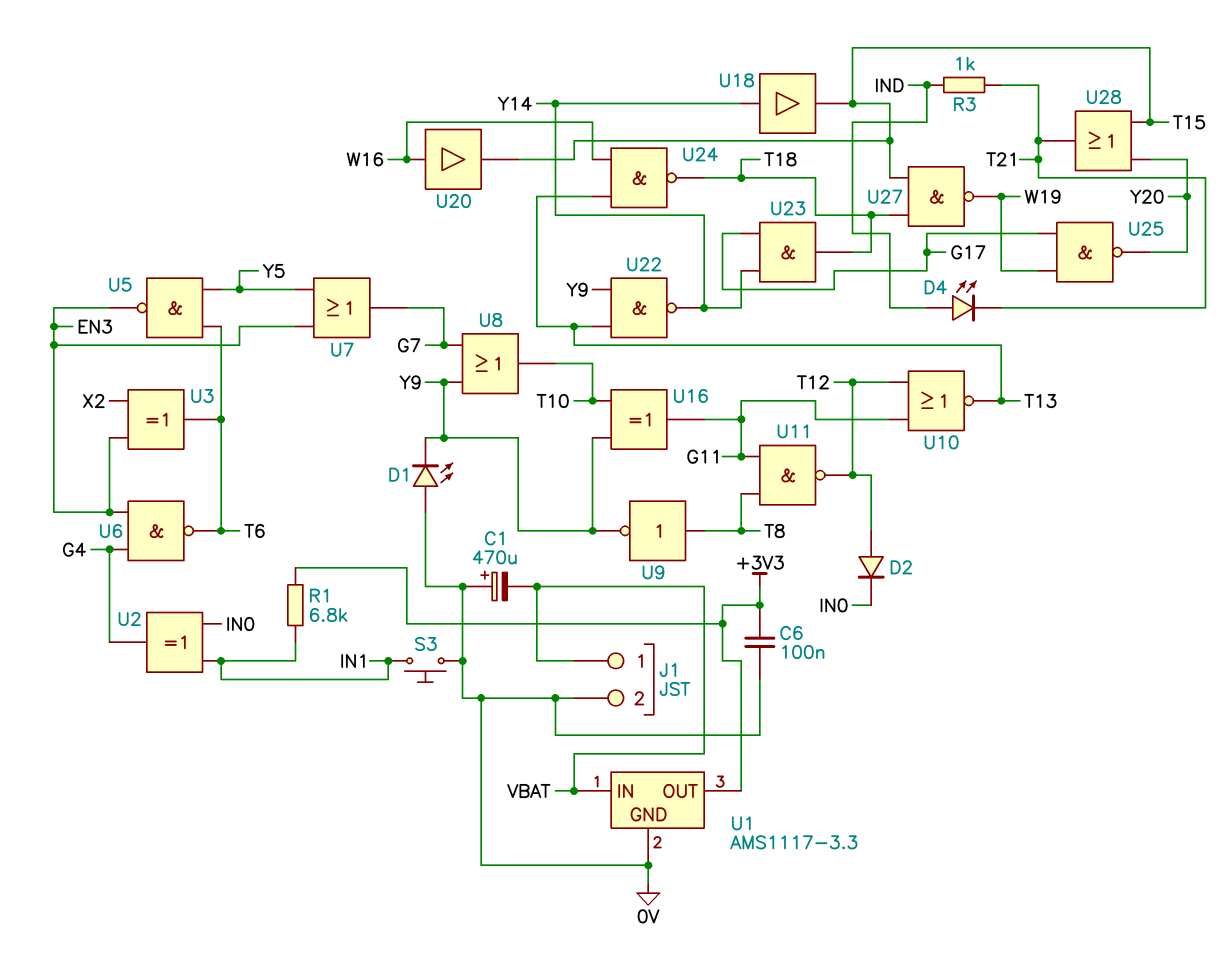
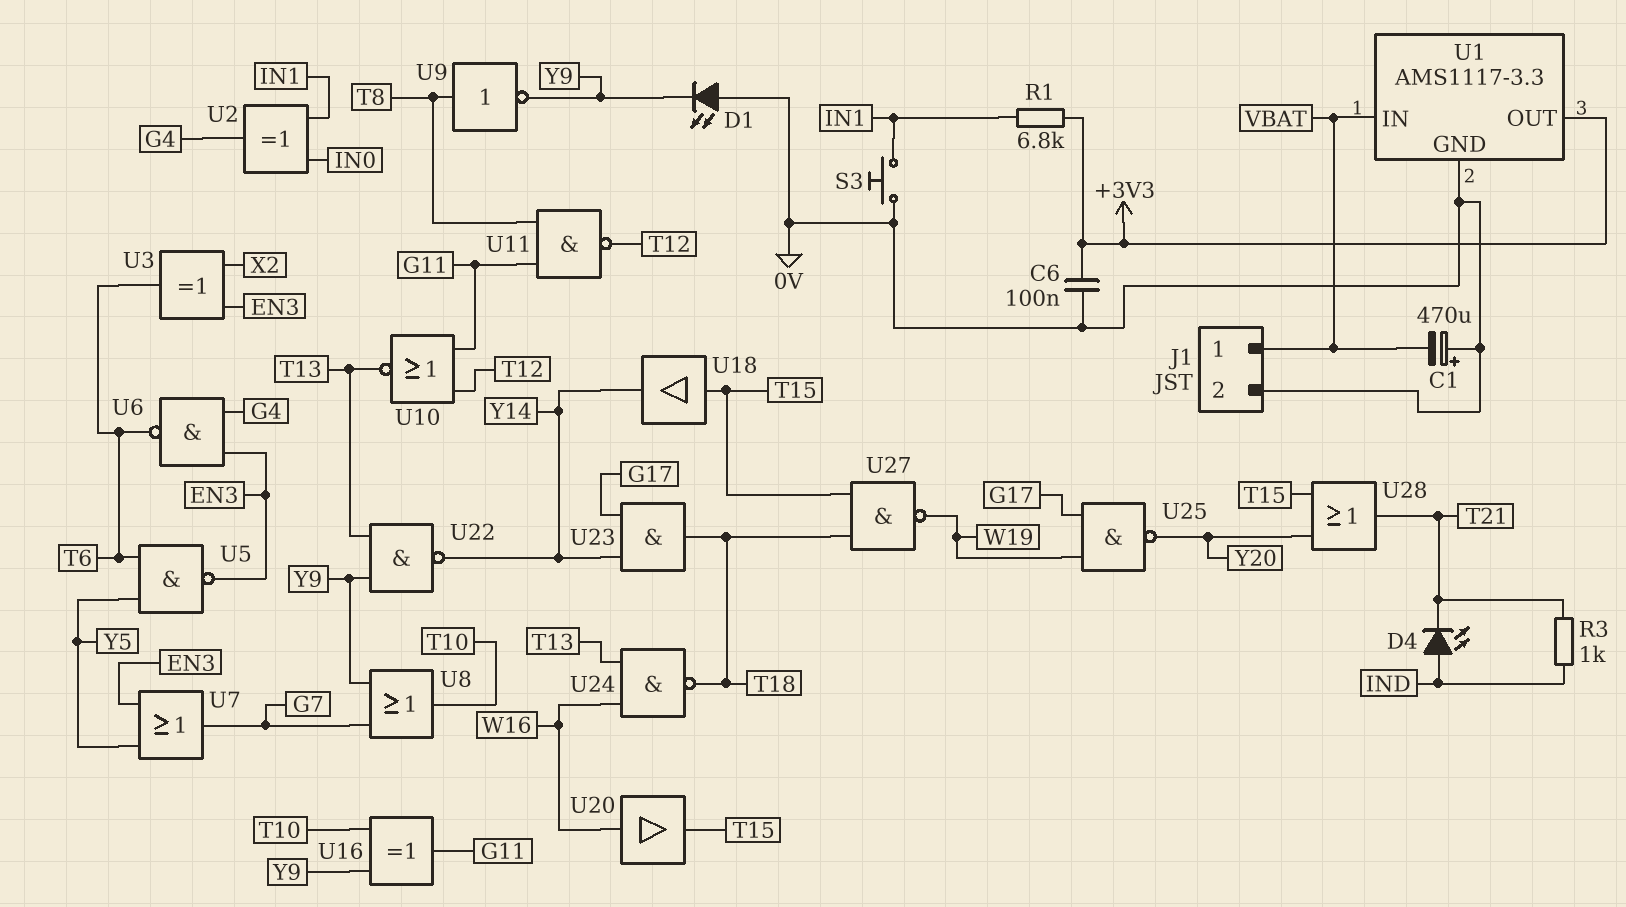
D2: diode (A T12, K IN0) -> none
U18: buffer (in Y14, out T15) -> buffer (in T15, out Y14)

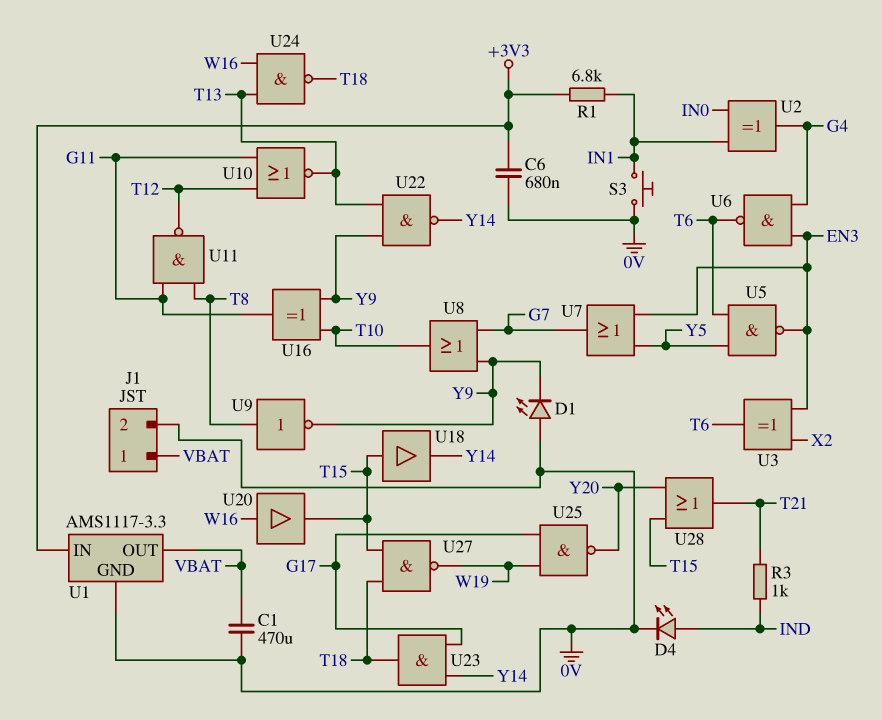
C1: 470uF (plus 0V, minus VBAT) -> 470uF (0V, VBAT)
C6: 100nF (+3V3, 0V) -> 680nF (+3V3, 0V)
D4: LED (A IND, K T21) -> LED (A IND, K 0V)
U1 pin IN: VBAT -> +3V3
U1 pin OUT: +3V3 -> VBAT

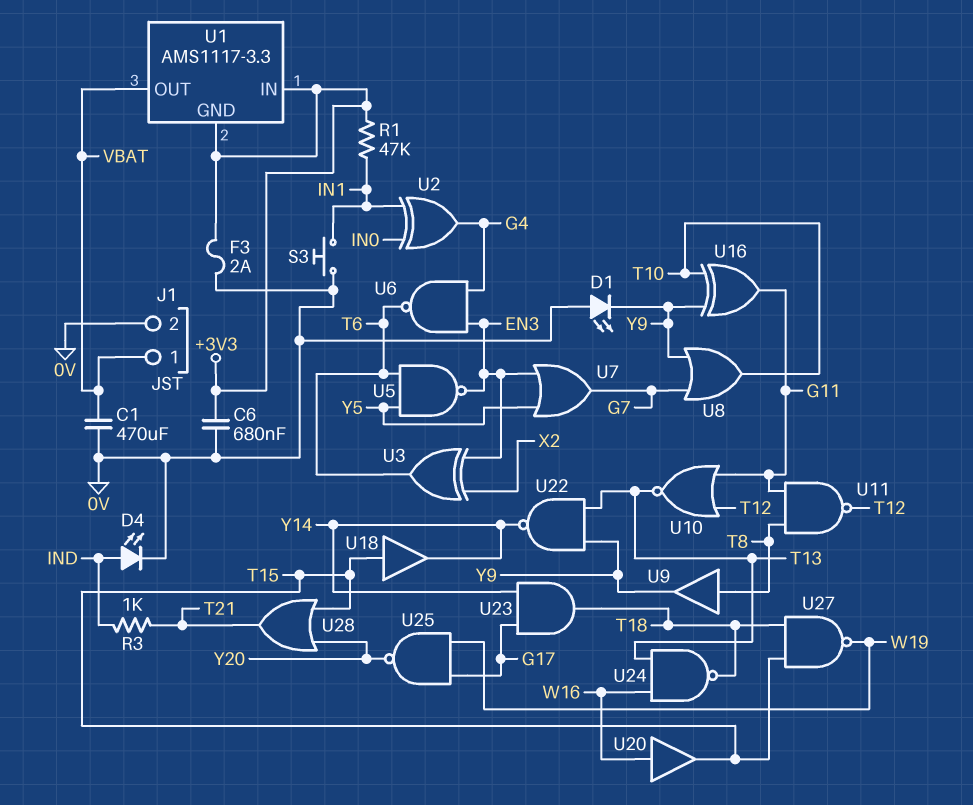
F3: none -> 2A (+3V3, 0V)
R1: 6.8k (+3V3, IN1) -> 47k (+3V3, IN1)
U1 pin GND: 0V -> +3V3
U9: NOT (in T8, out Y9) -> buffer (in T8, out Y9)

